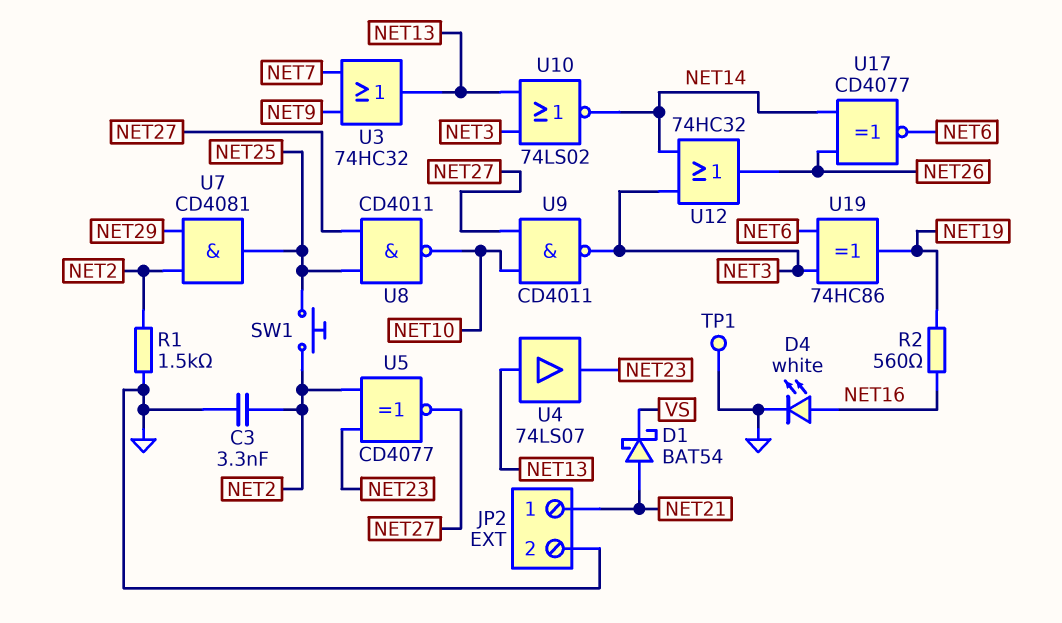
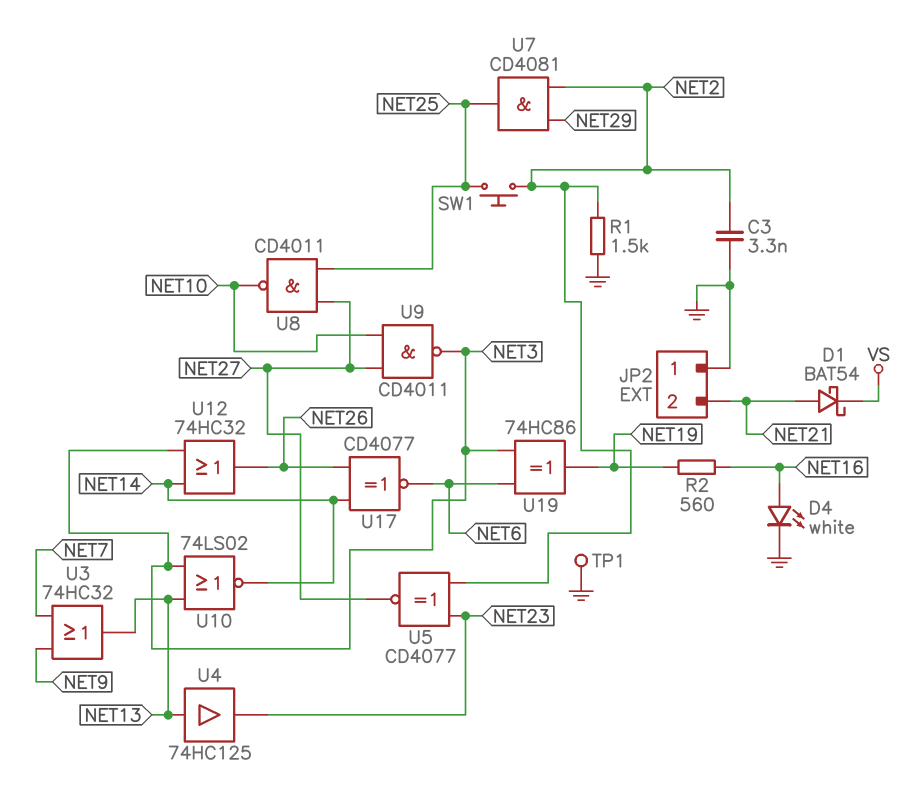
JP2 pin 1: NET21 -> GND
JP2 pin 2: GND -> NET21
U4: buffer 74LS07 (in NET13, out NET23) -> buffer 74HC125 (in NET13, out NET23)

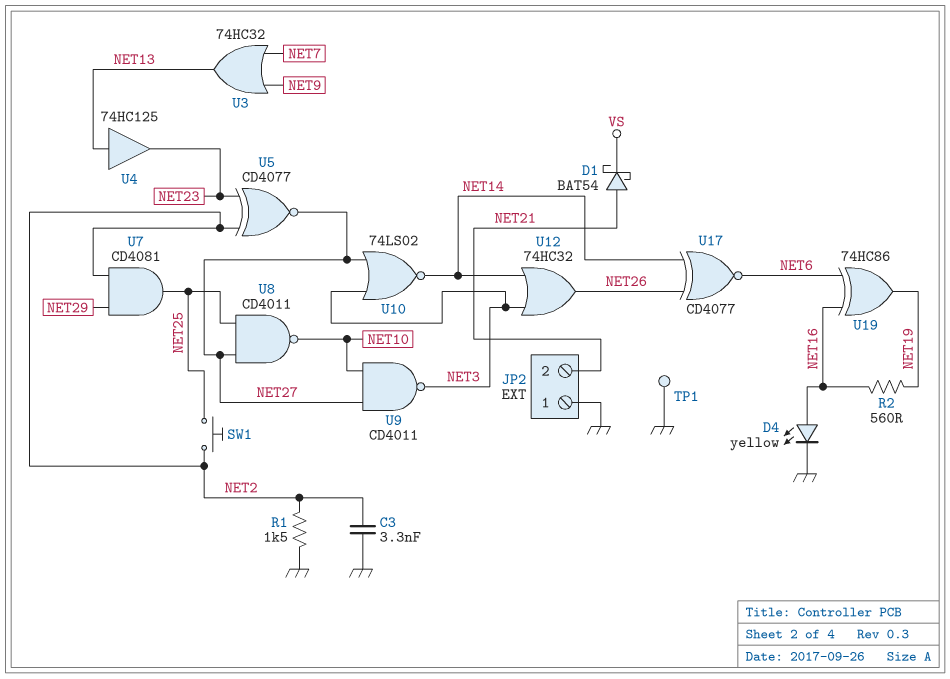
D4: LED white (A NET16, K GND) -> LED yellow (A NET16, K GND)
U10: NOR 74LS02 (in NET3, in NET13, out NET14) -> NOR 74LS02 (in NET3, in NET27, out NET14)
U19: XOR 74HC86 (in NET3, in NET6, out NET19) -> XOR 74HC86 (in NET6, in NET16, out NET19)

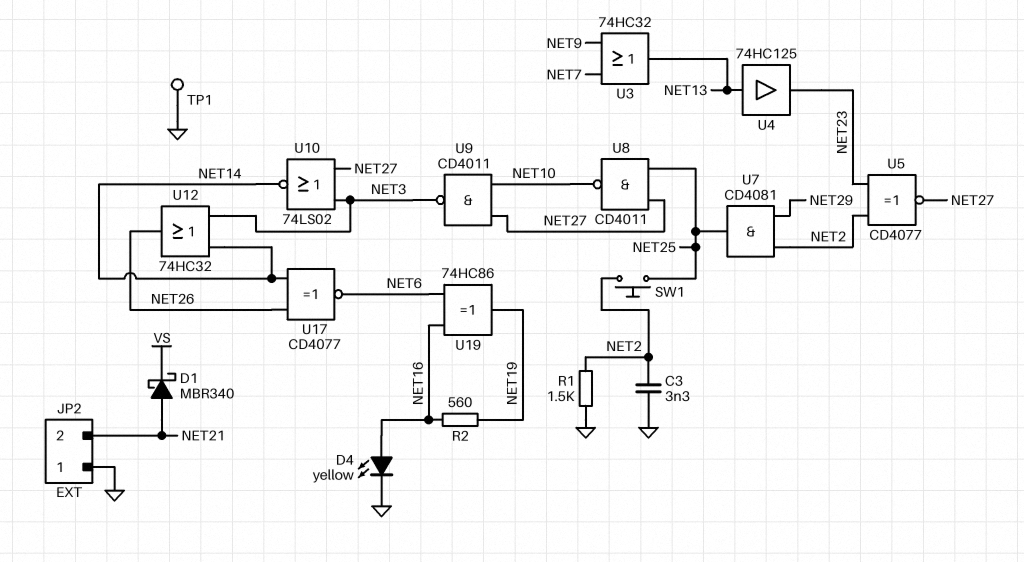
D1: schottky BAT54 (A NET21, K VS) -> schottky MBR340 (A NET21, K VS)

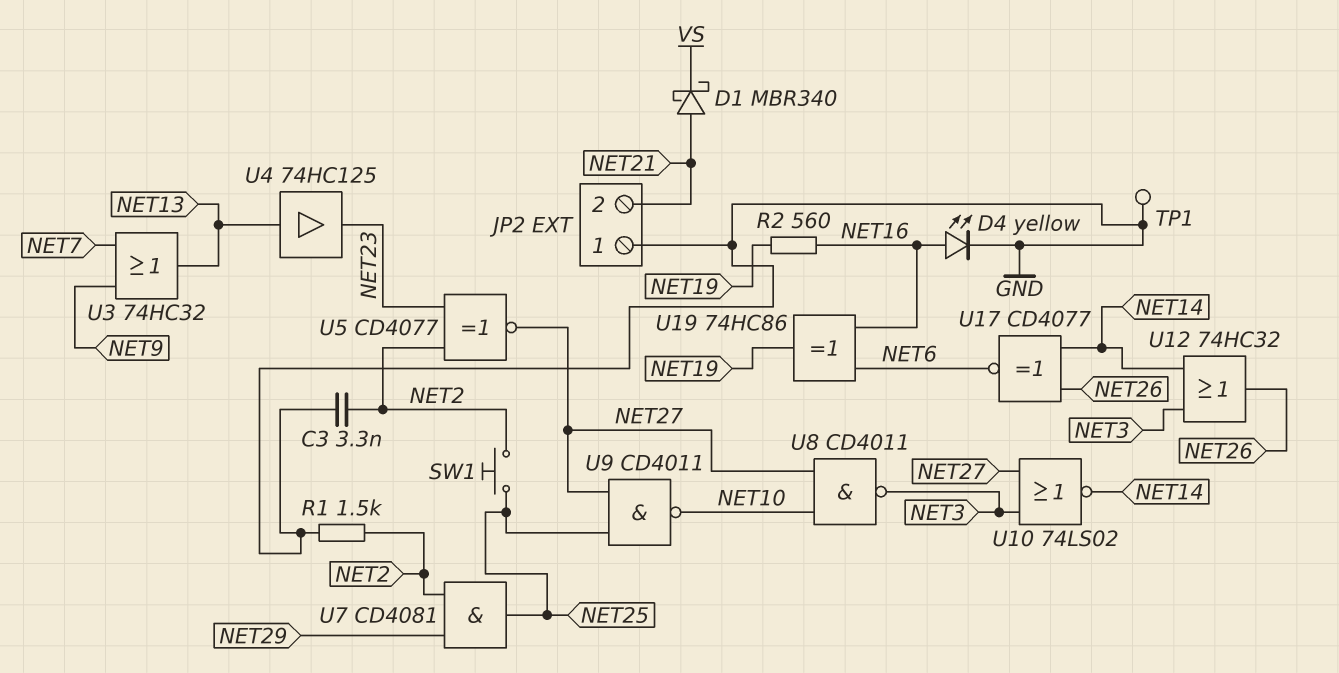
U8: NAND CD4011 (in NET25, in NET27, out NET10) -> NAND CD4011 (in NET10, in NET27, out NET3)
U9: NAND CD4011 (in NET10, in NET27, out NET3) -> NAND CD4011 (in NET25, in NET27, out NET10)

